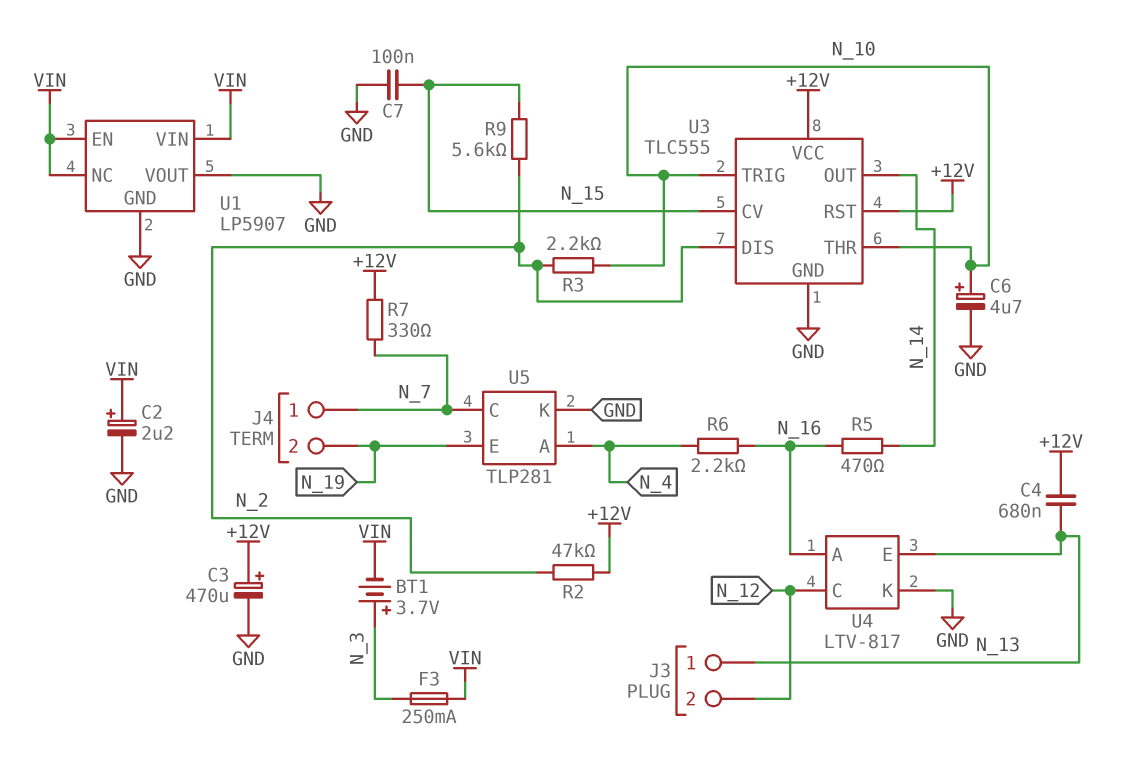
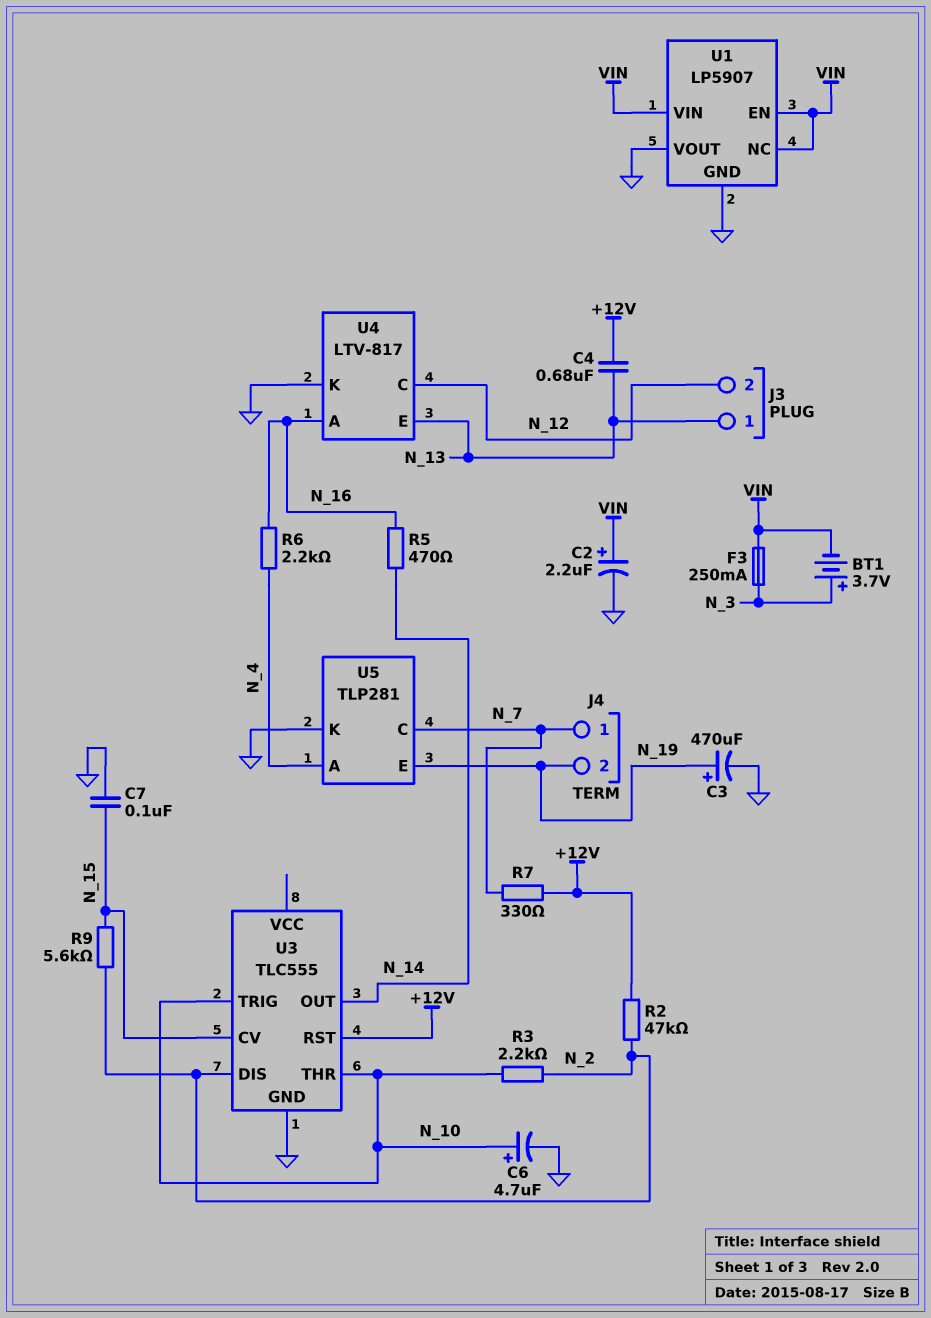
C3: 470uF (plus +12V, minus GND) -> 470uF (plus N_19, minus GND)
U3 pin VCC: +12V -> none

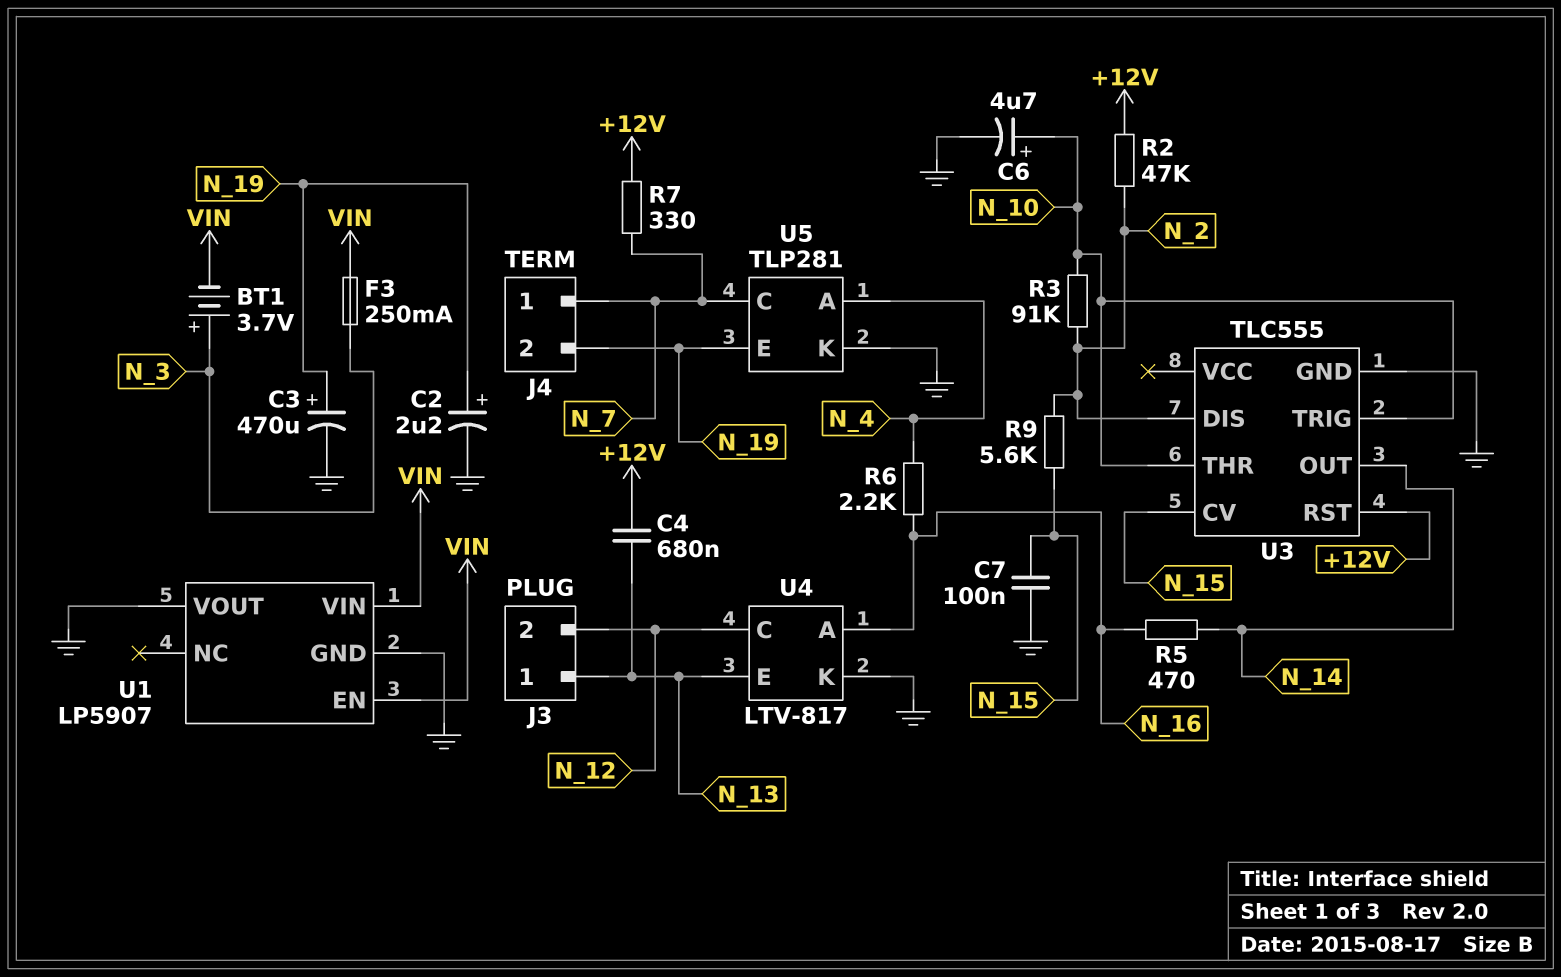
C2: 2.2uF (plus VIN, minus GND) -> 2.2uF (plus N_19, minus GND)
R3: 2.2k (N_2, N_10) -> 91k (N_2, N_10)
U1 pin NC: VIN -> none

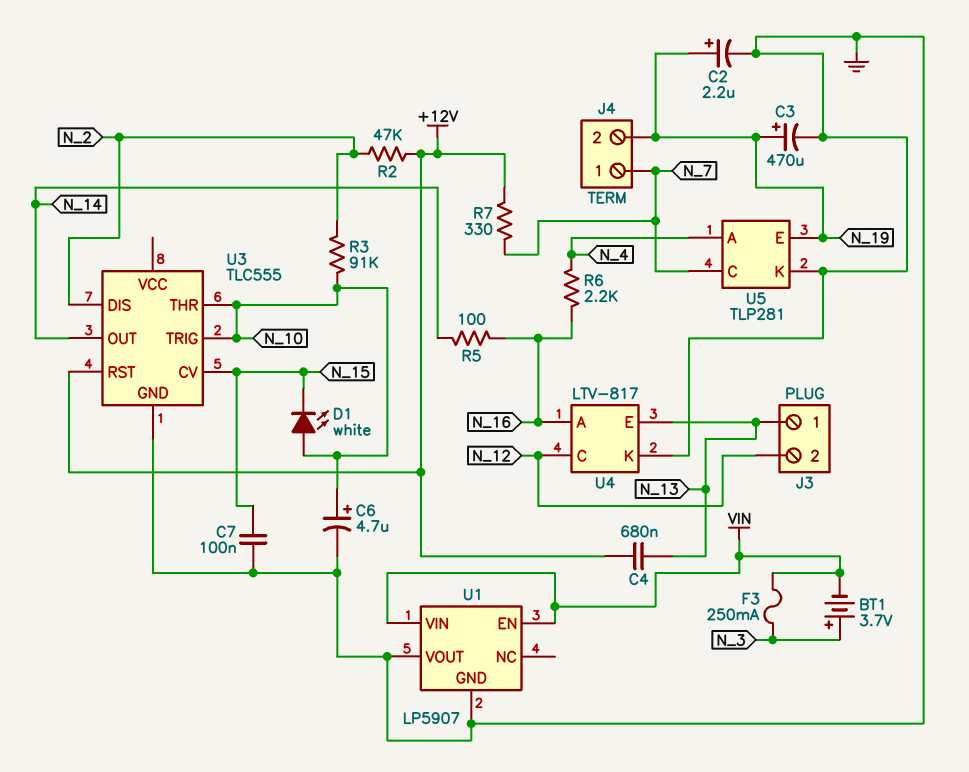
D1: none -> LED white (A N_10, K N_15)
R5: 470 (N_14, N_16) -> 100 (N_14, N_16)
R9: 5.6k (N_2, N_15) -> none

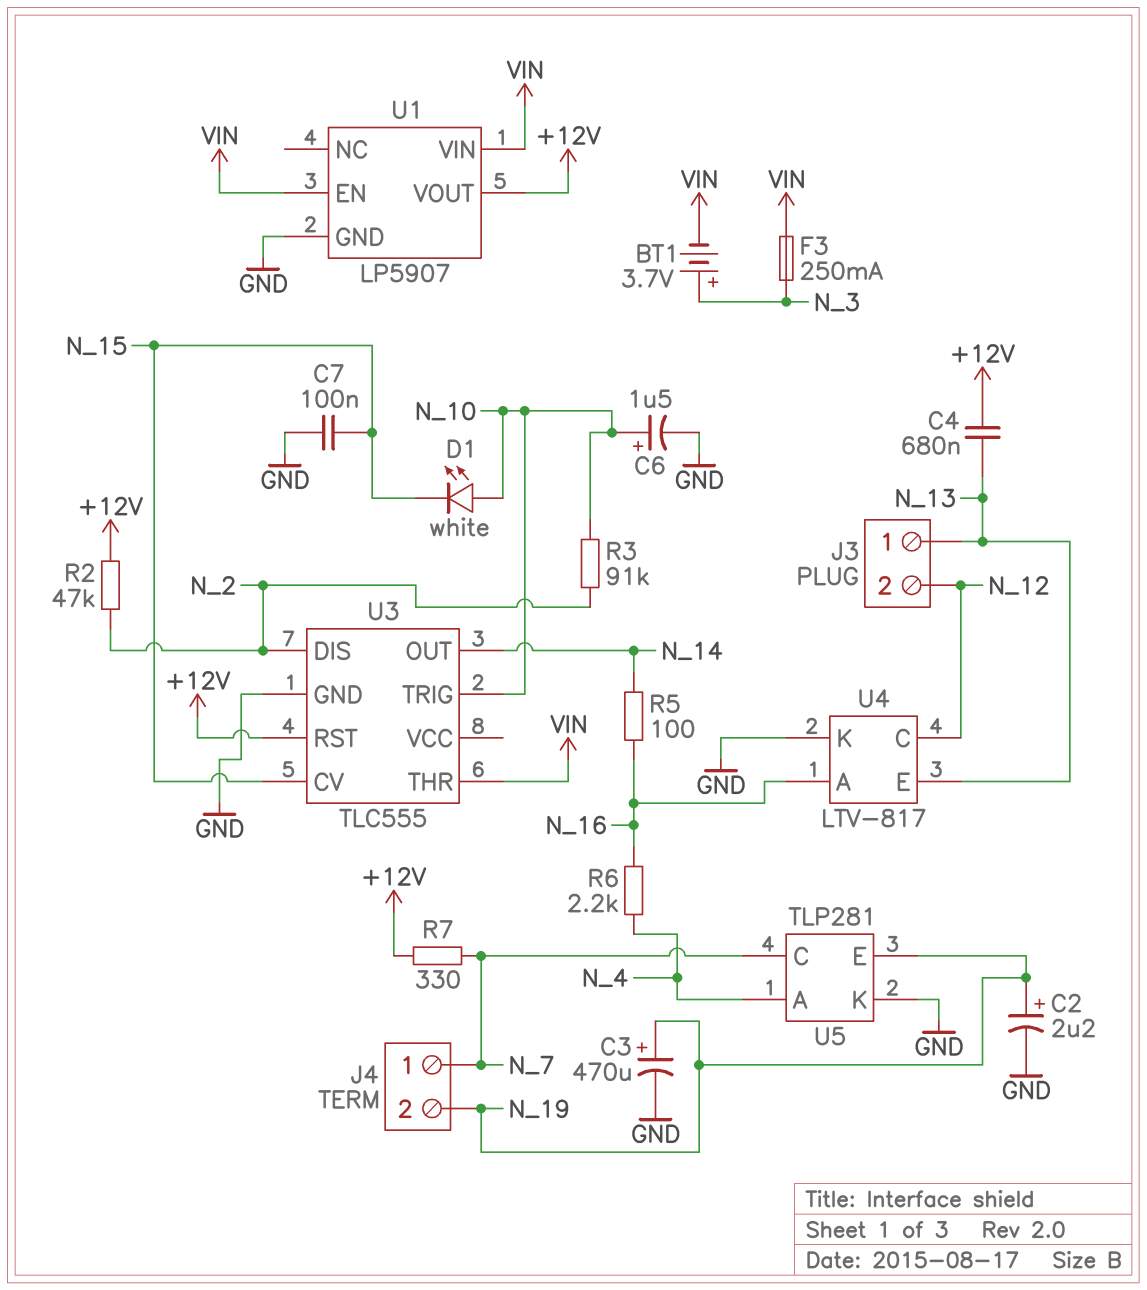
C6: 4.7uF (plus N_10, minus GND) -> 1.5uF (plus N_10, minus GND)
U1 pin VOUT: GND -> +12V
U3 pin THR: N_10 -> VIN

